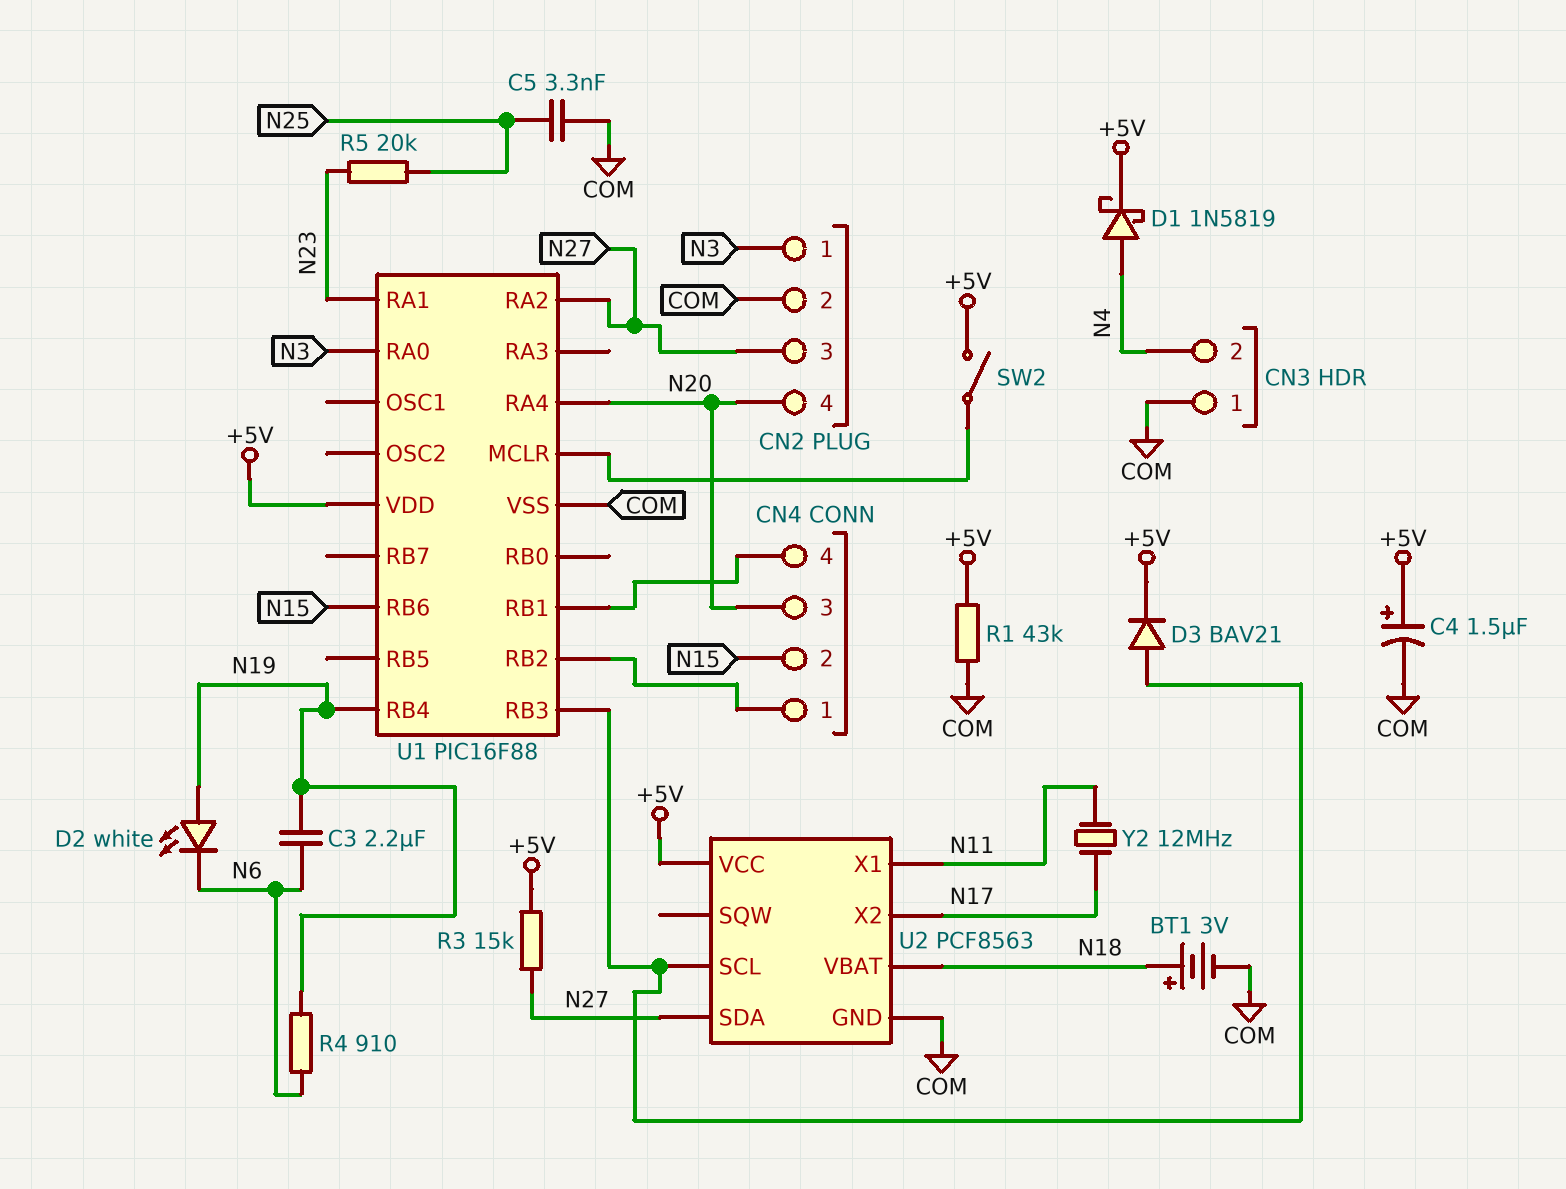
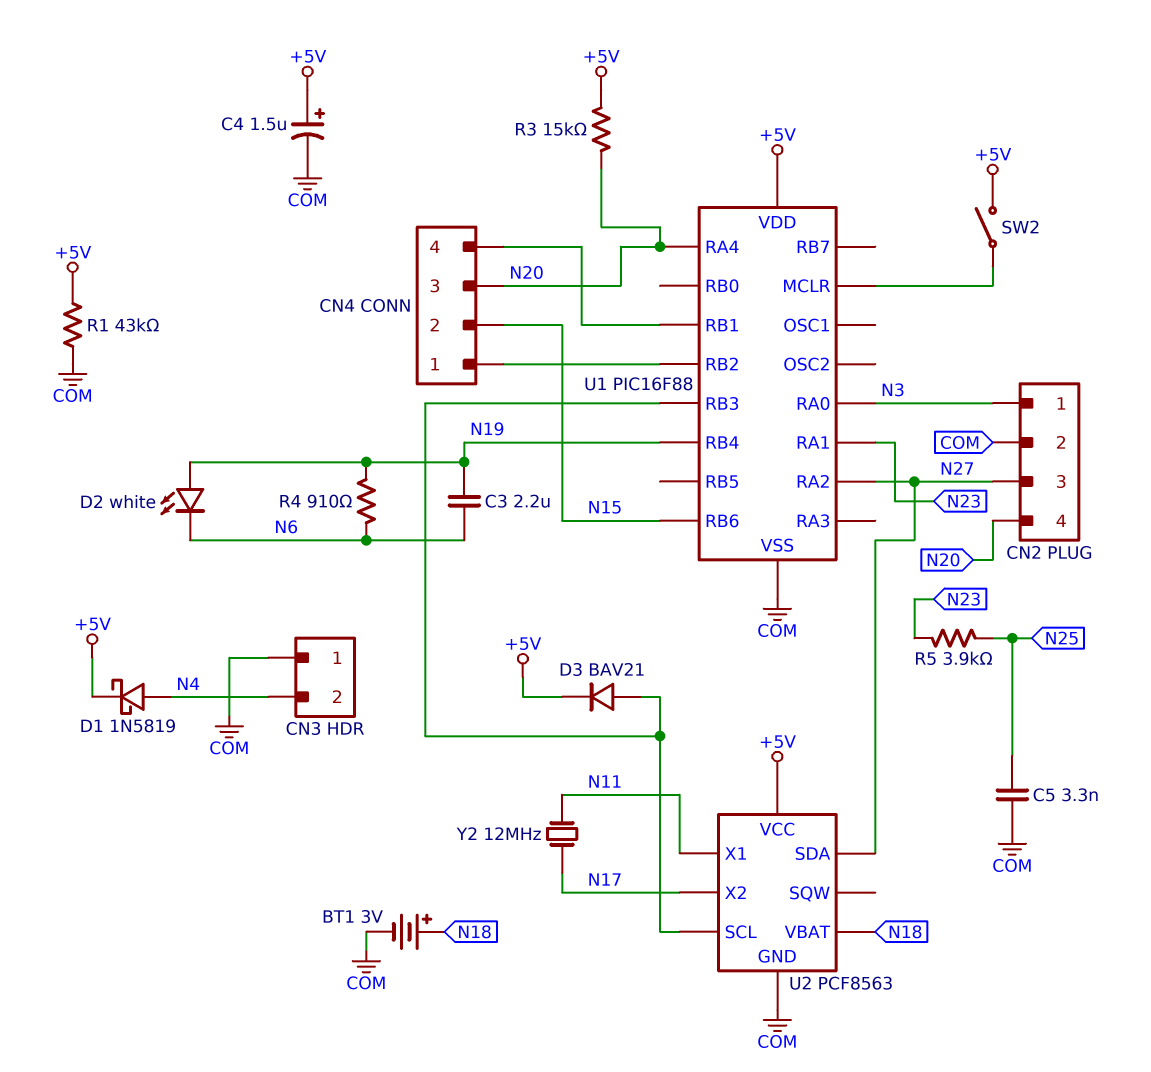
R3: 15k (+5V, N27) -> 15k (+5V, N20)
R5: 20k (N23, N25) -> 3.9k (N23, N25)

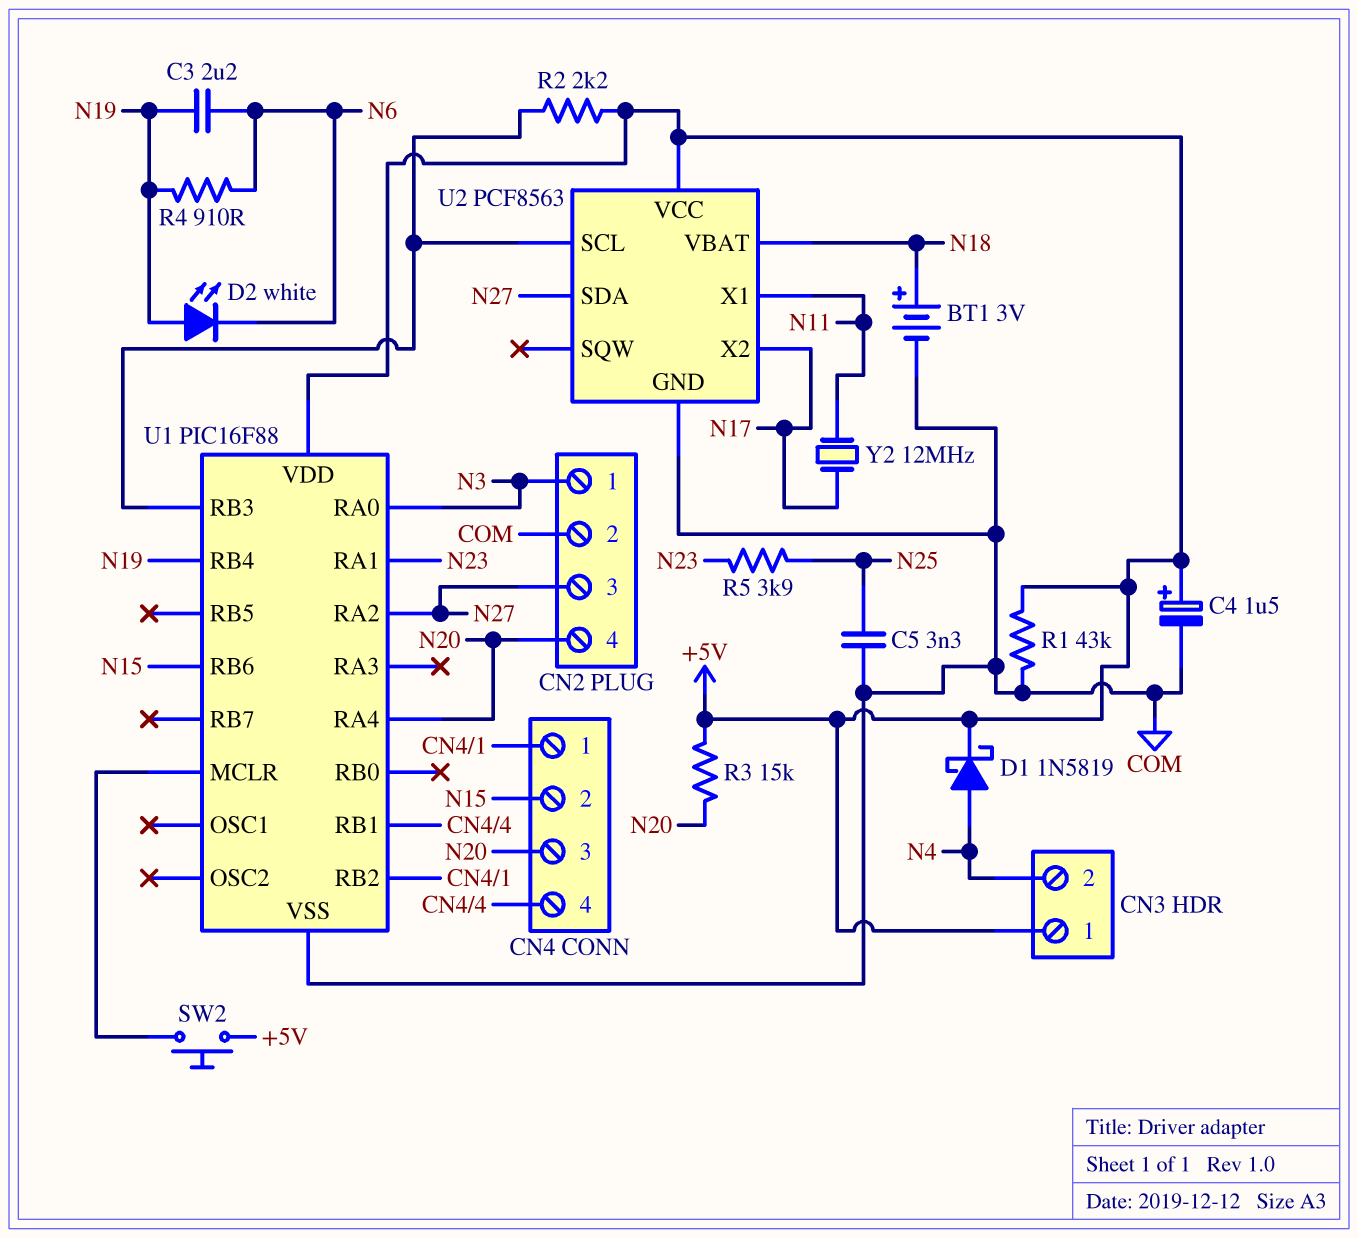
CN3 pin 1: COM -> +5V
D3: diode BAV21 (A U1/RB3, K +5V) -> none
R2: none -> 2.2k (+5V, U1/RB3)
SW2: switch (+5V, U1/MCLR) -> button (+5V, U1/MCLR)

